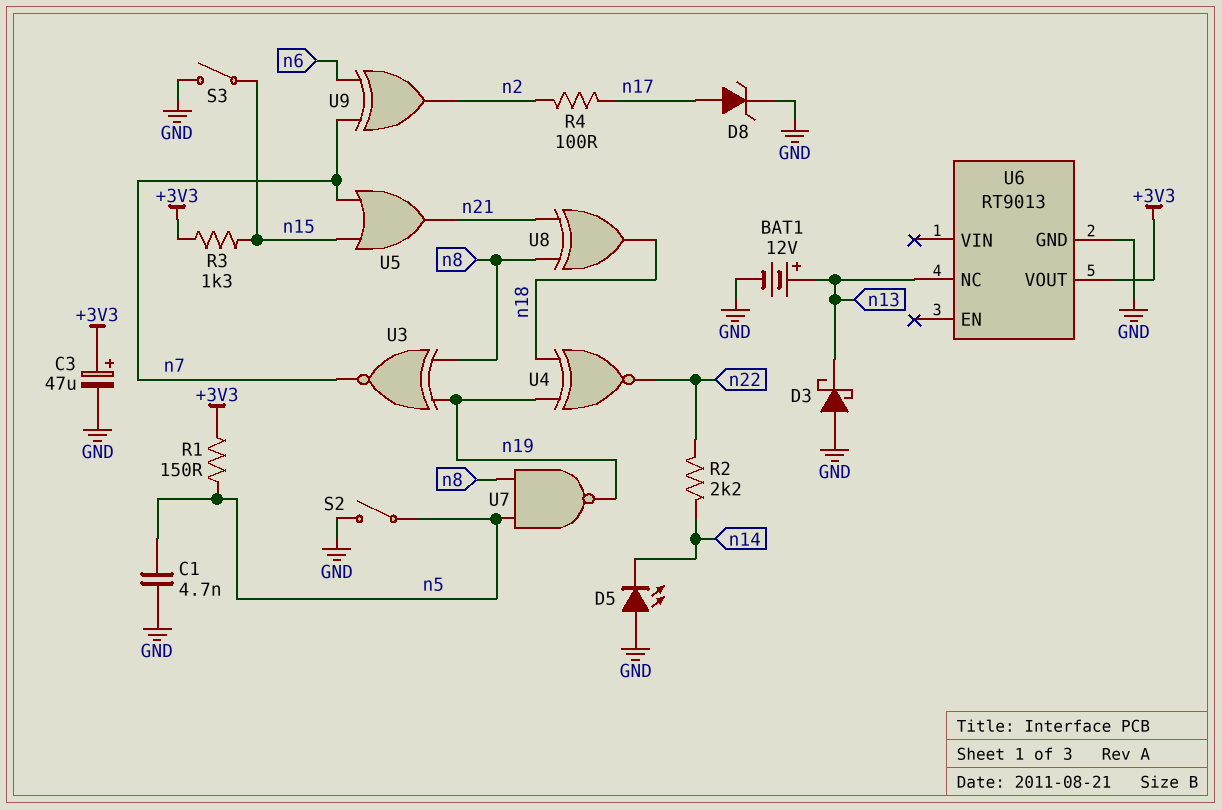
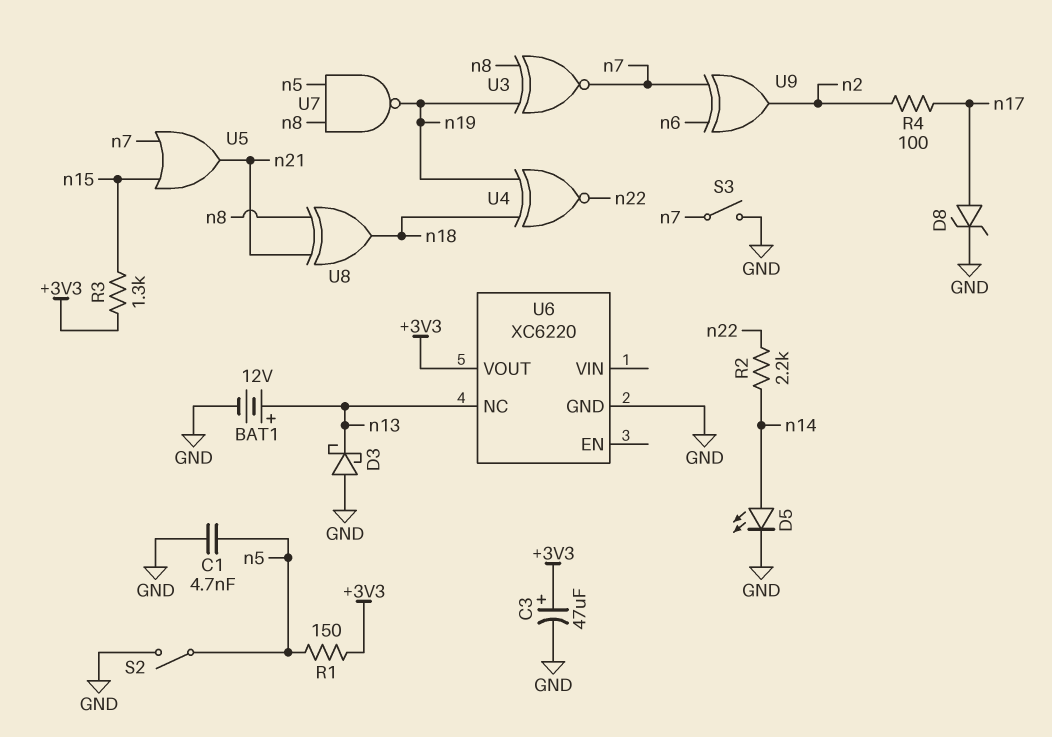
D5: LED (A GND, K n14) -> LED (A n14, K GND)
S3: switch (GND, n15) -> switch (GND, n7)
U6: RT9013 -> XC6220

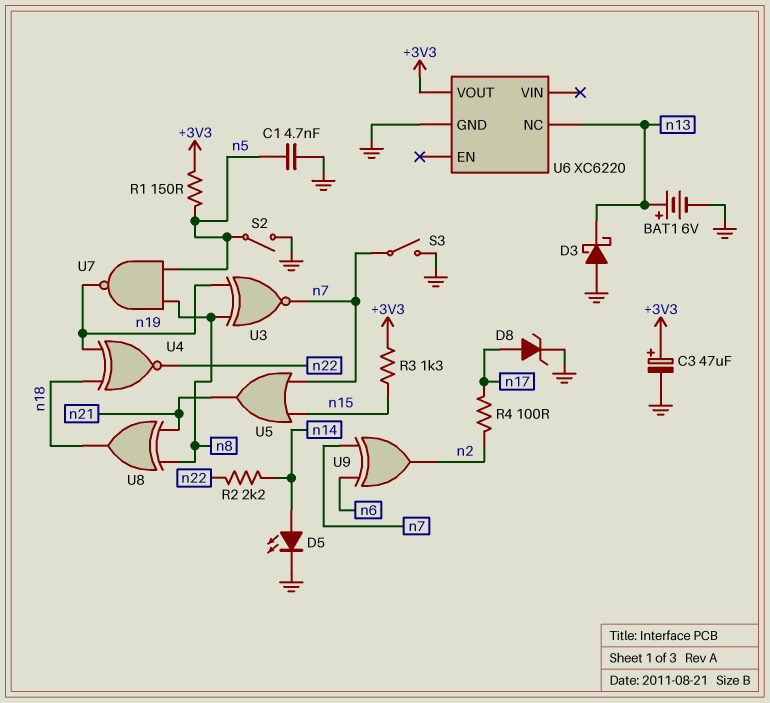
BAT1: 12V (plus n13, minus GND) -> 6V (plus n13, minus GND)

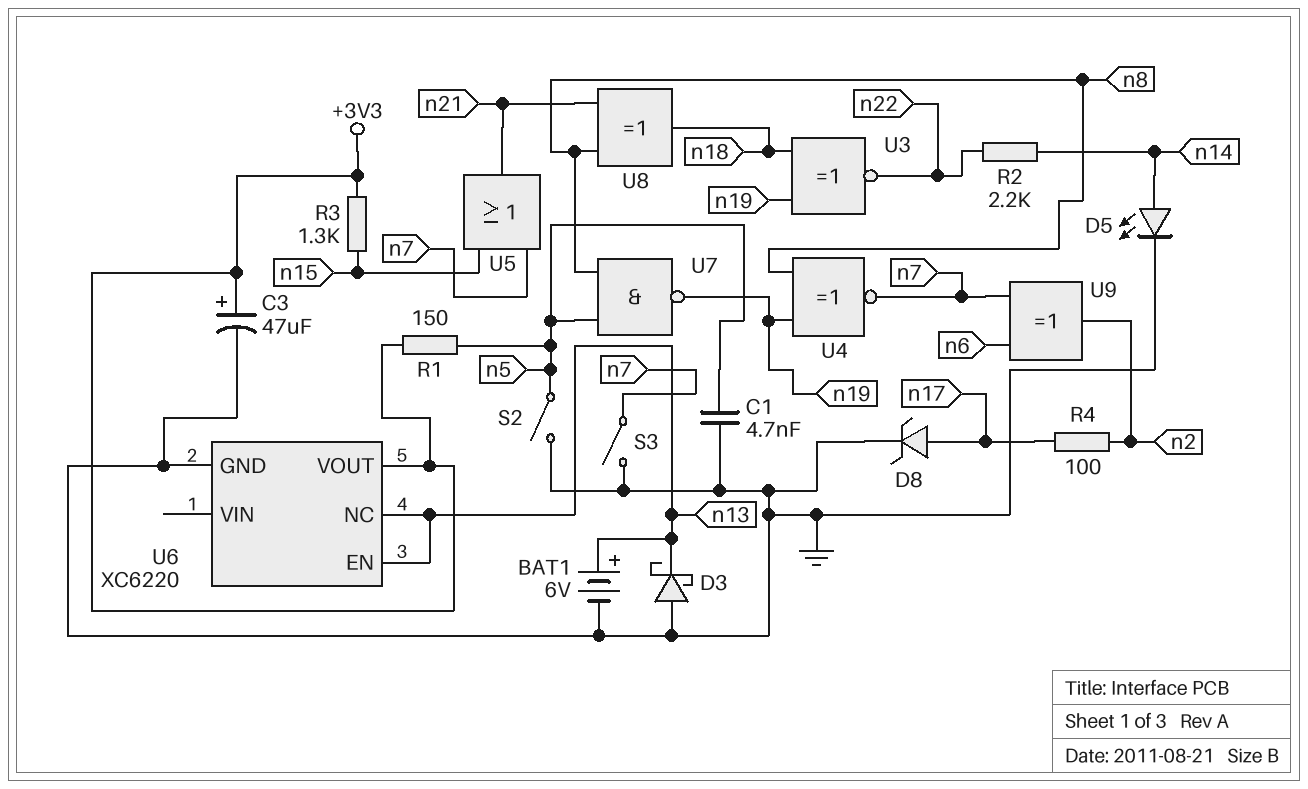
U3: XNOR (in n8, in n19, out n7) -> XNOR (in n18, in n19, out n22)
U4: XNOR (in n18, in n19, out n22) -> XNOR (in n8, in n19, out n7)
U6 pin EN: none -> n13

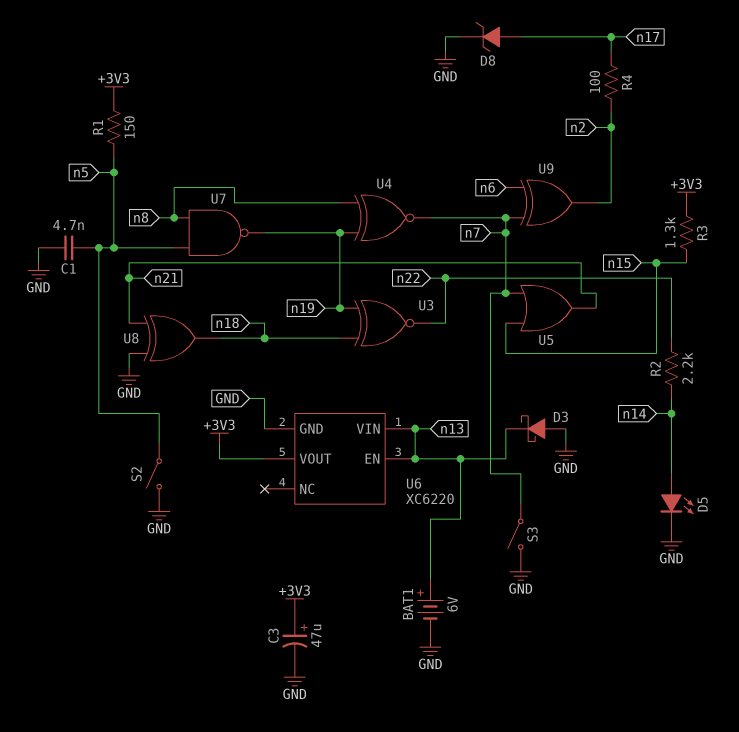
U6 pin NC: n13 -> none
U6 pin VIN: none -> n13
U8: XOR (in n8, in n21, out n18) -> XOR (in GND, in n21, out n18)

